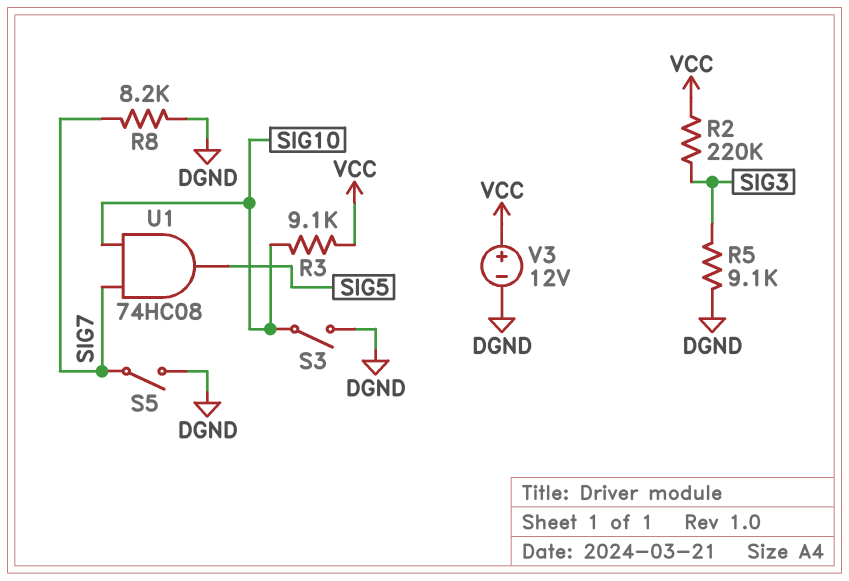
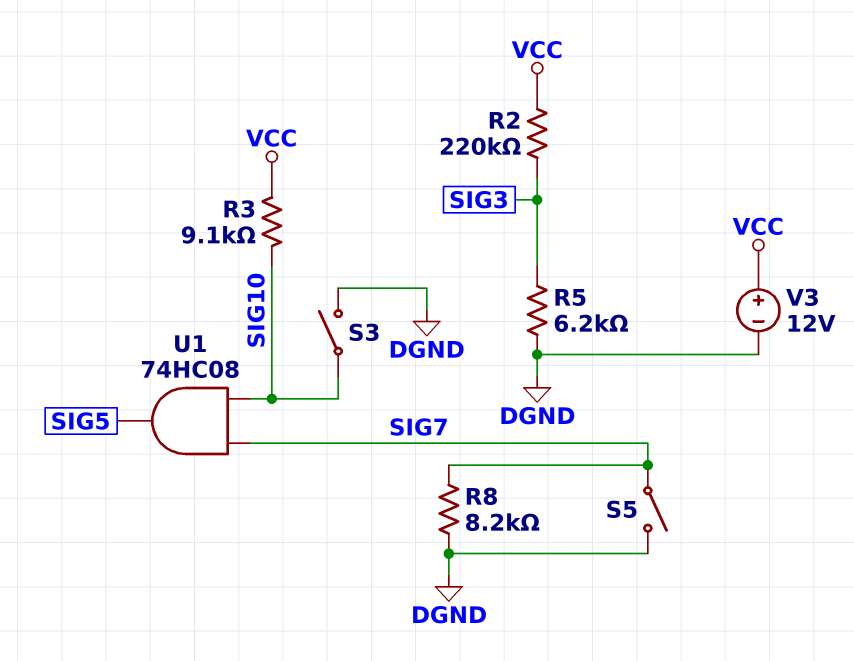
R5: 9.1k (DGND, SIG3) -> 6.2k (DGND, SIG3)

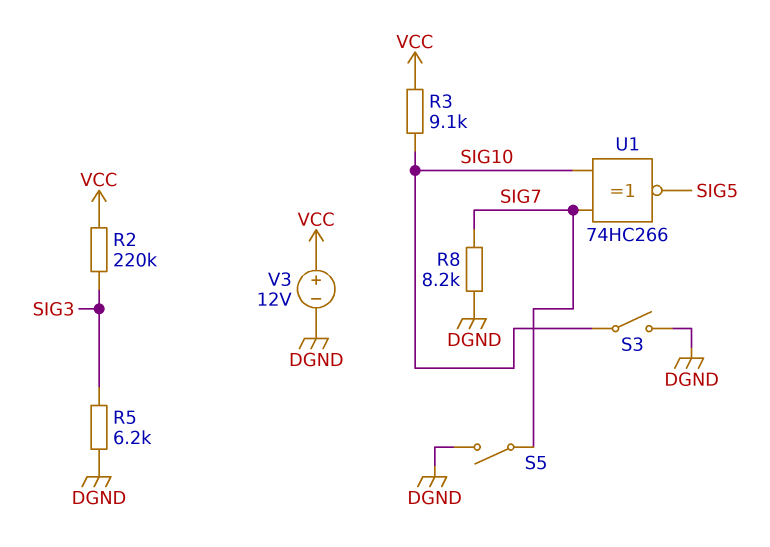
U1: AND 74HC08 (in SIG7, in SIG10, out SIG5) -> XNOR 74HC266 (in SIG7, in SIG10, out SIG5)

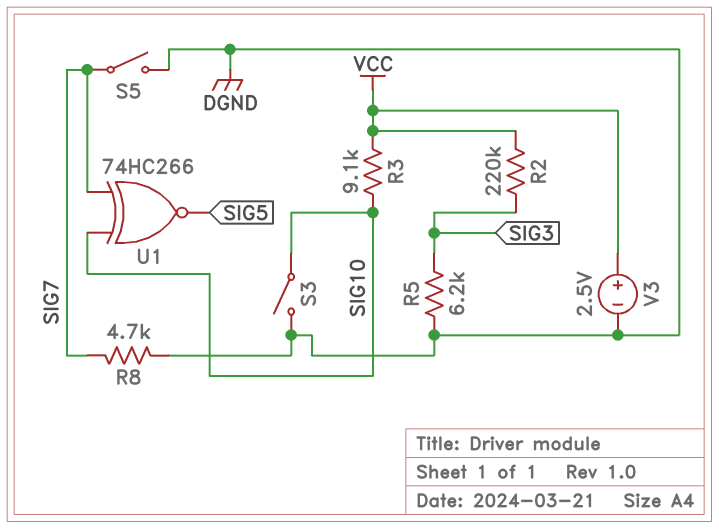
R8: 8.2k (DGND, SIG7) -> 4.7k (DGND, SIG7)
V3: 12V (plus VCC, minus DGND) -> 2.5V (plus VCC, minus DGND)

